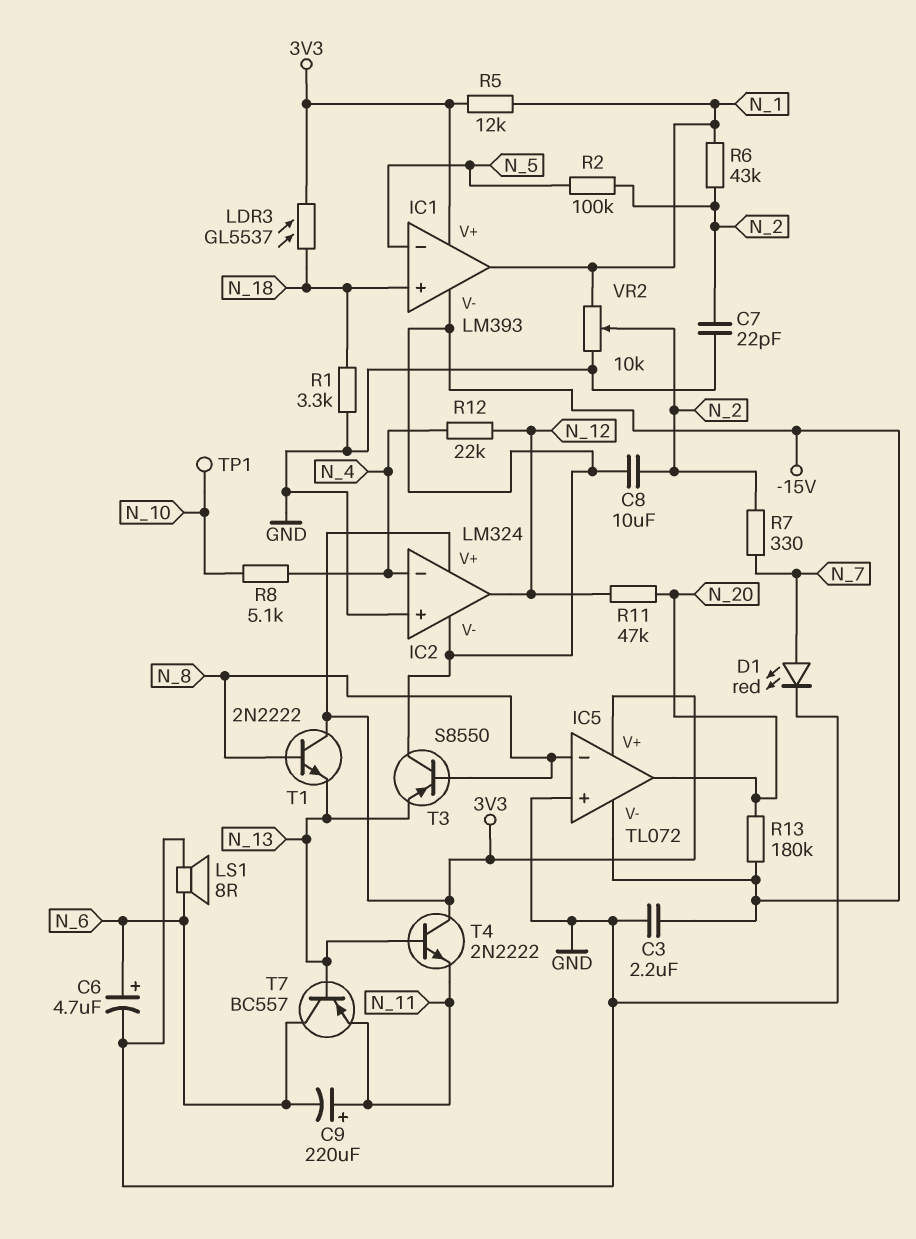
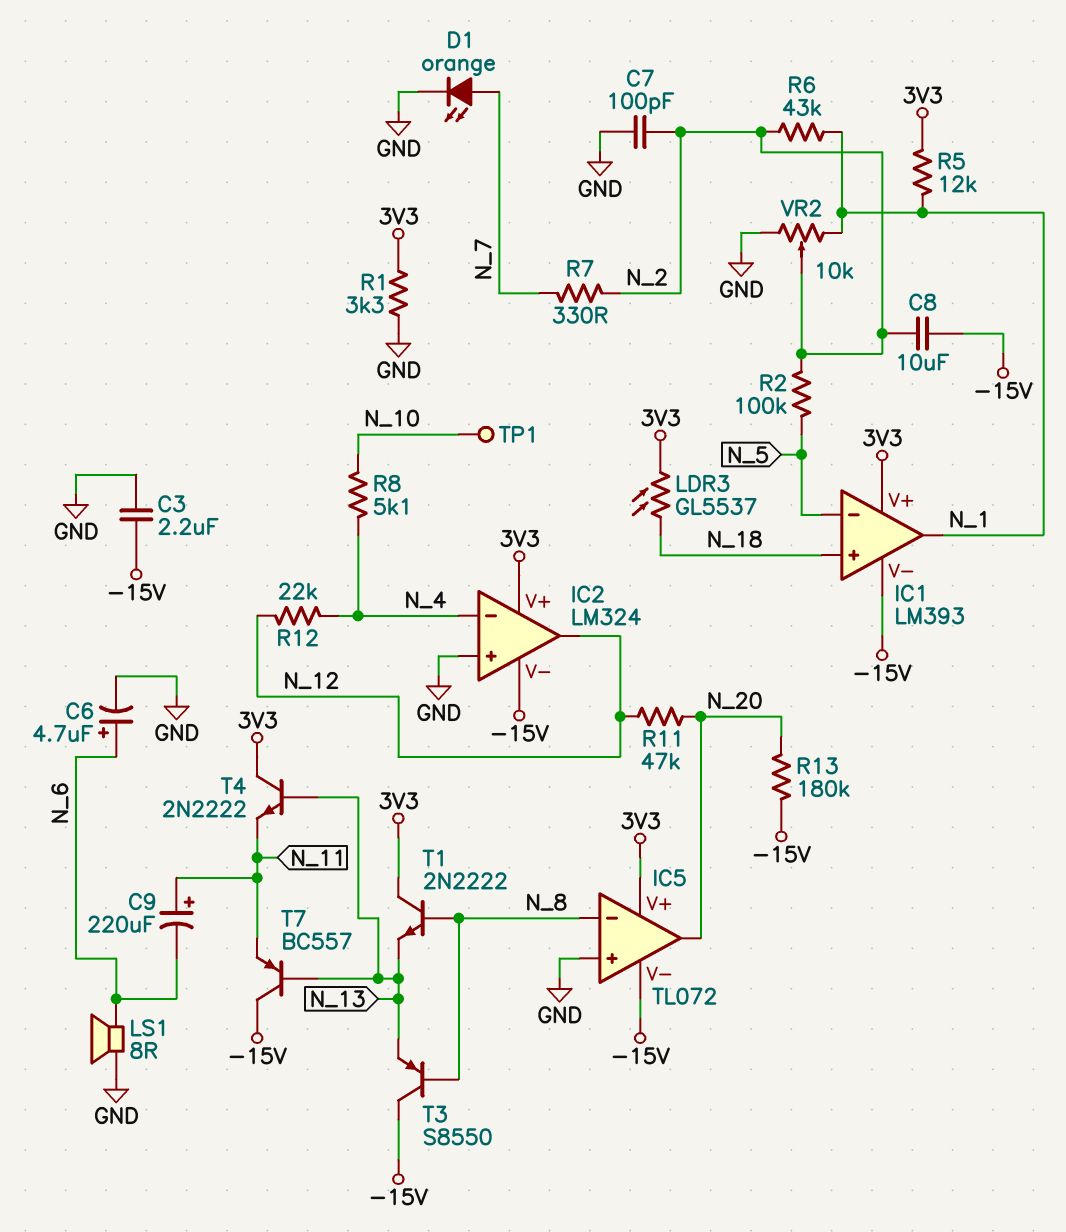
C7: 22pF (GND, N_2) -> 100pF (GND, N_2)
D1: LED red (A N_7, K GND) -> LED orange (A N_7, K GND)
R1: 3.3k (GND, N_18) -> 3.3k (3V3, GND)
T7: PNP BC557 (B N_13, C N_6, E N_11) -> PNP BC557 (B N_13, C -15V, E N_11)

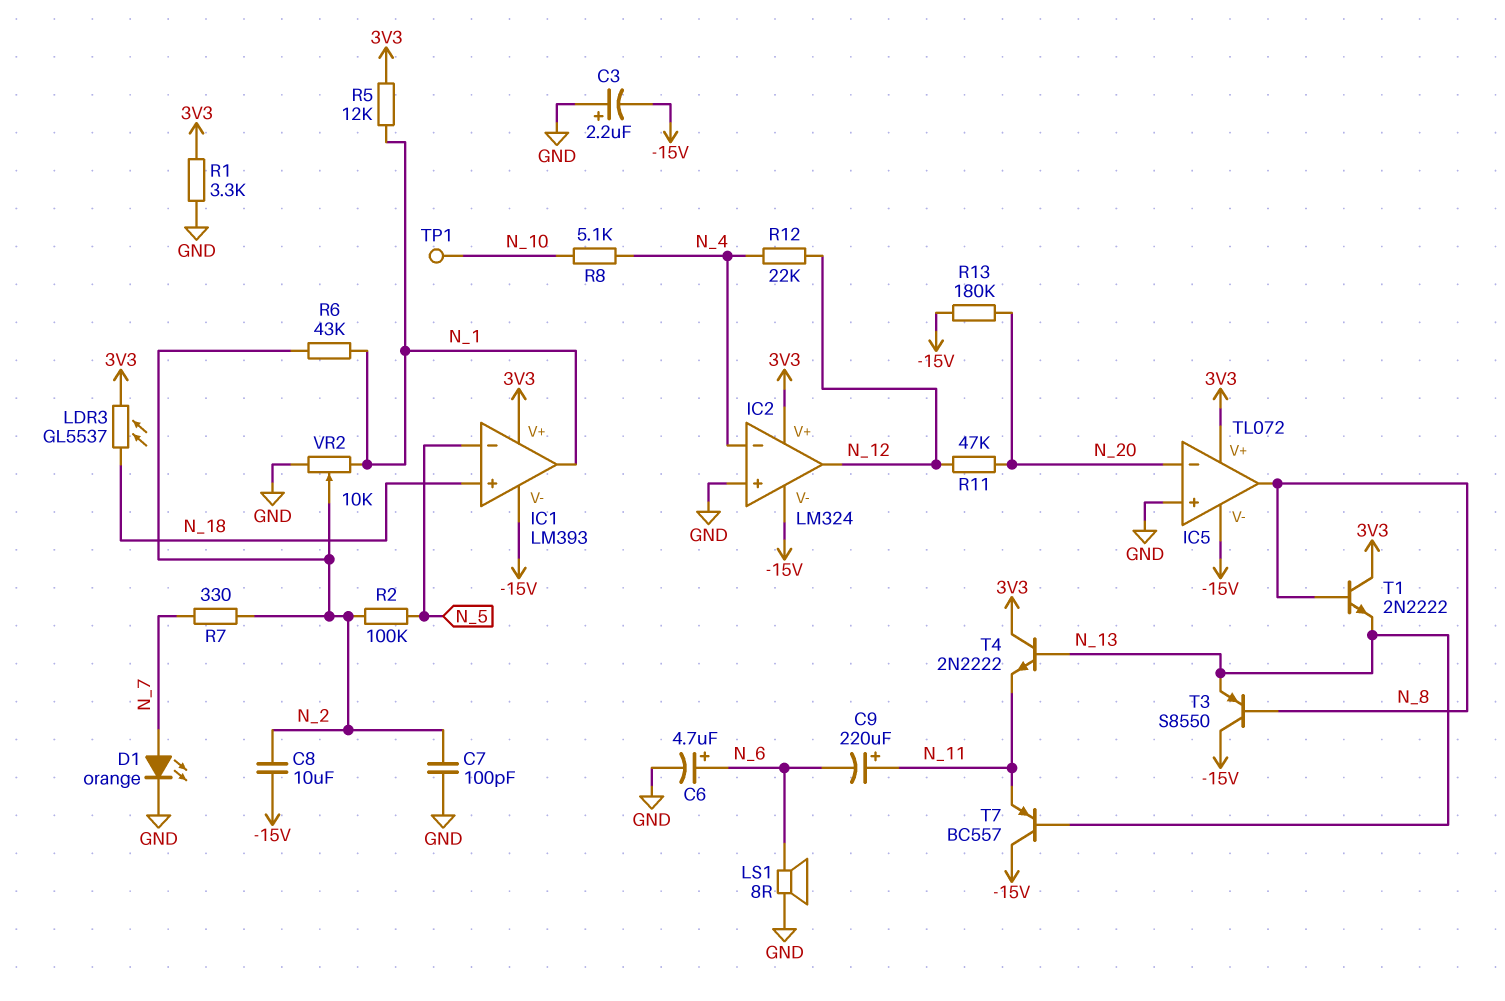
C3: 2.2uF (-15V, GND) -> 2.2uF (plus GND, minus -15V)
IC5 pin in-: N_8 -> N_20
IC5 pin out: N_20 -> N_8

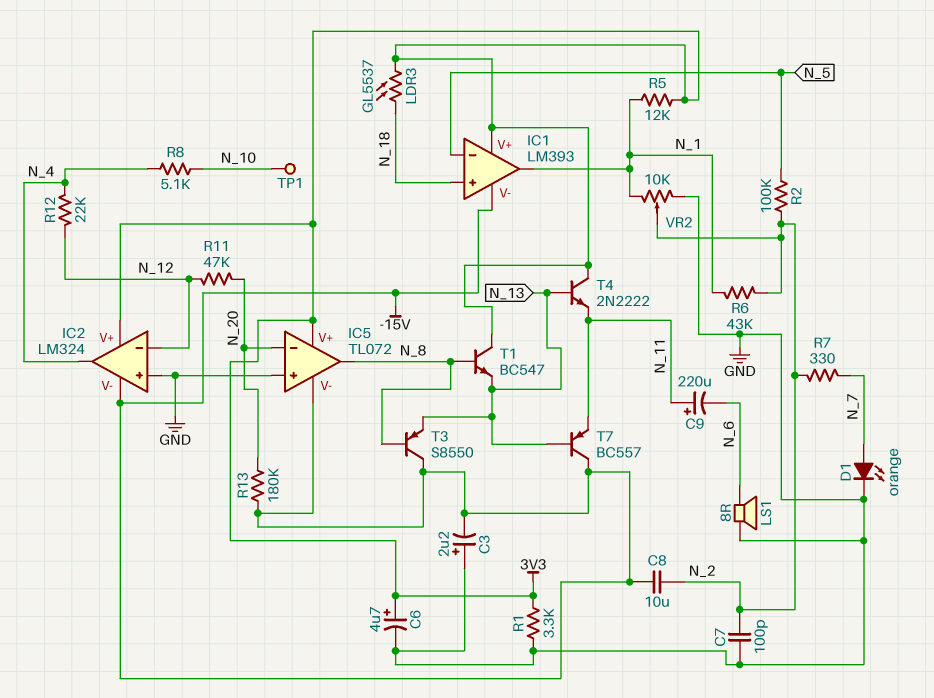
C6: 4.7uF (plus N_6, minus GND) -> 4.7uF (plus 3V3, minus GND)
IC2 pin in-: N_4 -> N_12
IC2 pin out: N_12 -> N_4
T1: NPN 2N2222 (B N_8, C 3V3, E N_13) -> NPN BC547 (B N_8, C 3V3, E N_13)

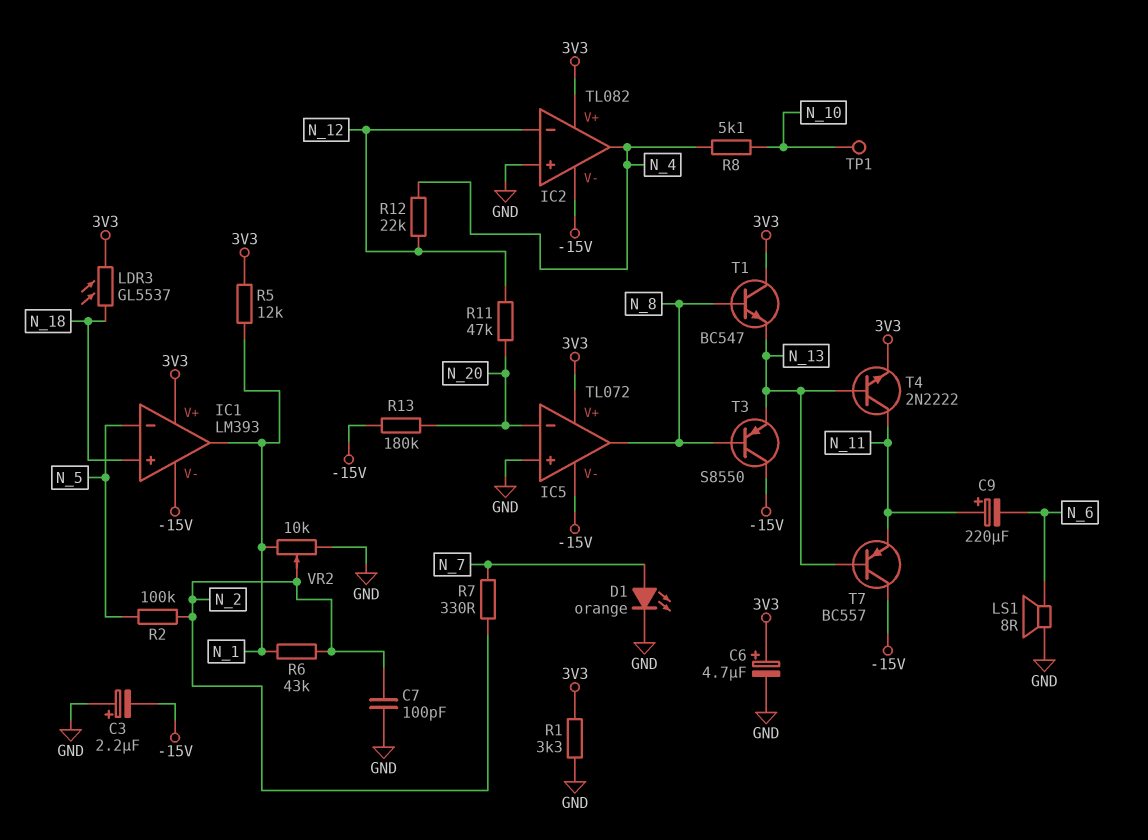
C8: 10uF (-15V, N_2) -> none
IC2: LM324 -> TL082
T4: NPN 2N2222 (B N_13, C 3V3, E N_11) -> NPN 2N2222 (B N_13, C N_11, E 3V3)

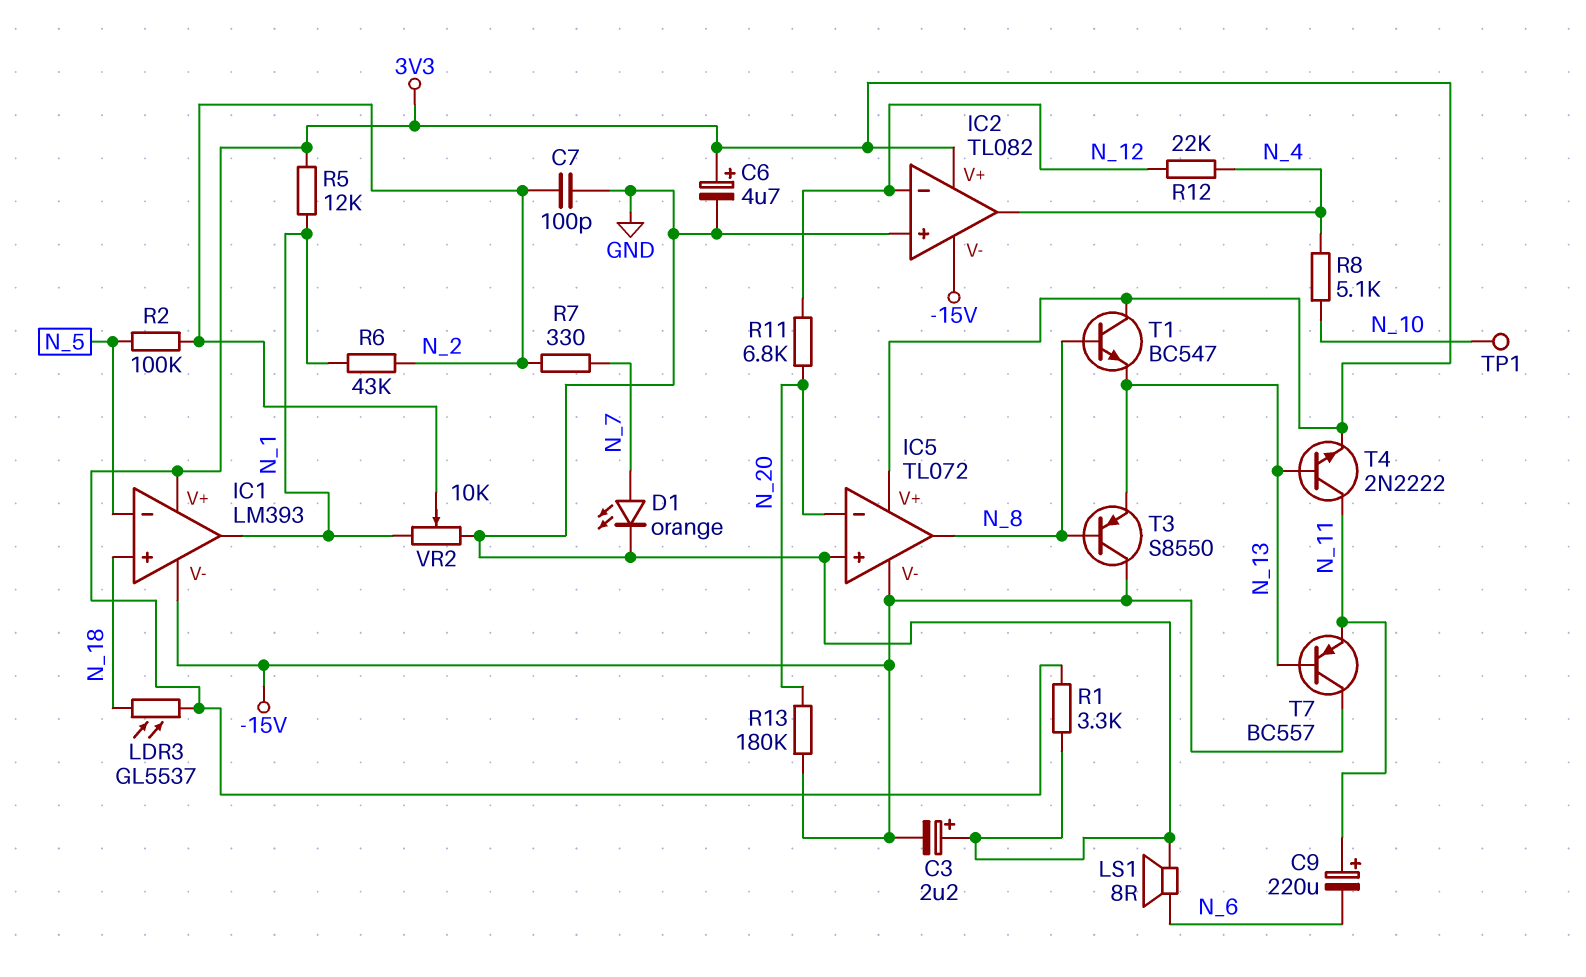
R11: 47k (N_12, N_20) -> 6.8k (N_12, N_20)

